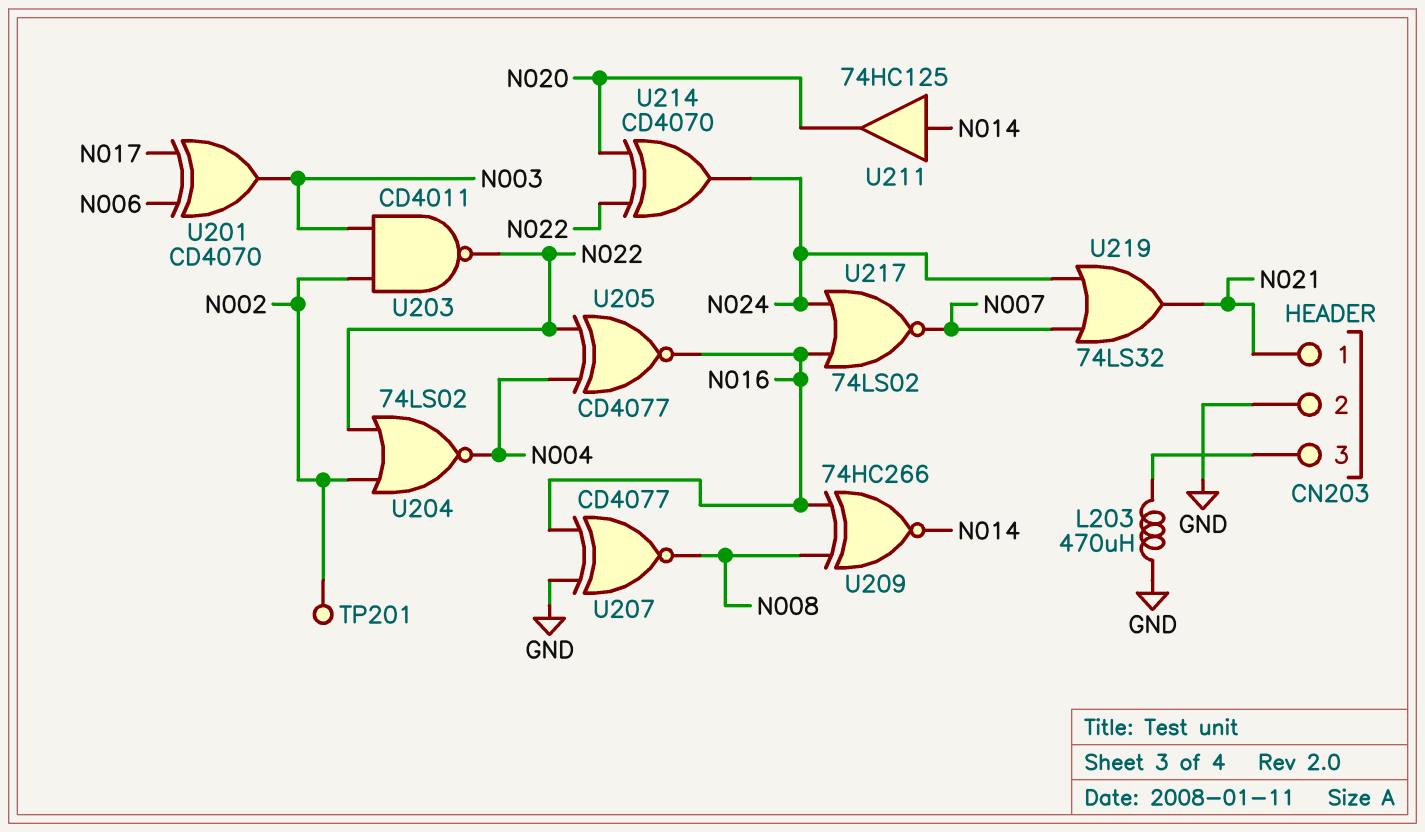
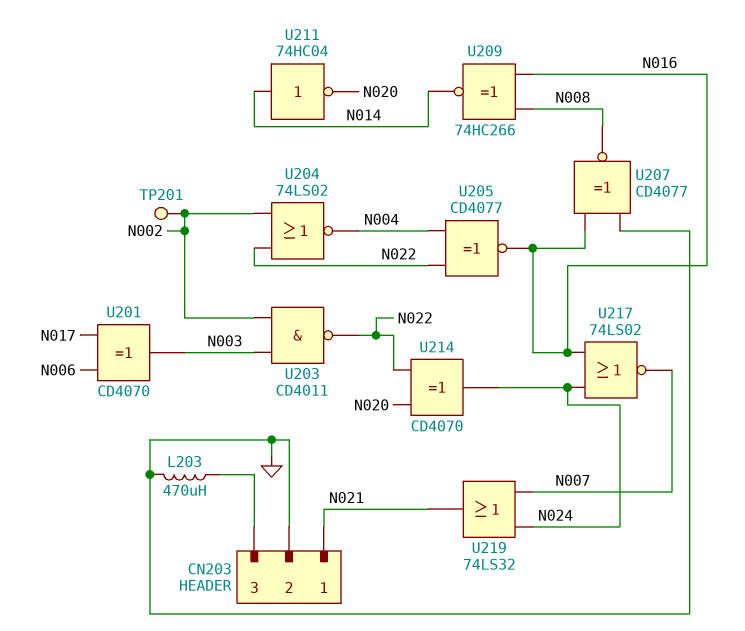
U211: buffer 74HC125 (in N014, out N020) -> NOT 74HC04 (in N014, out N020)

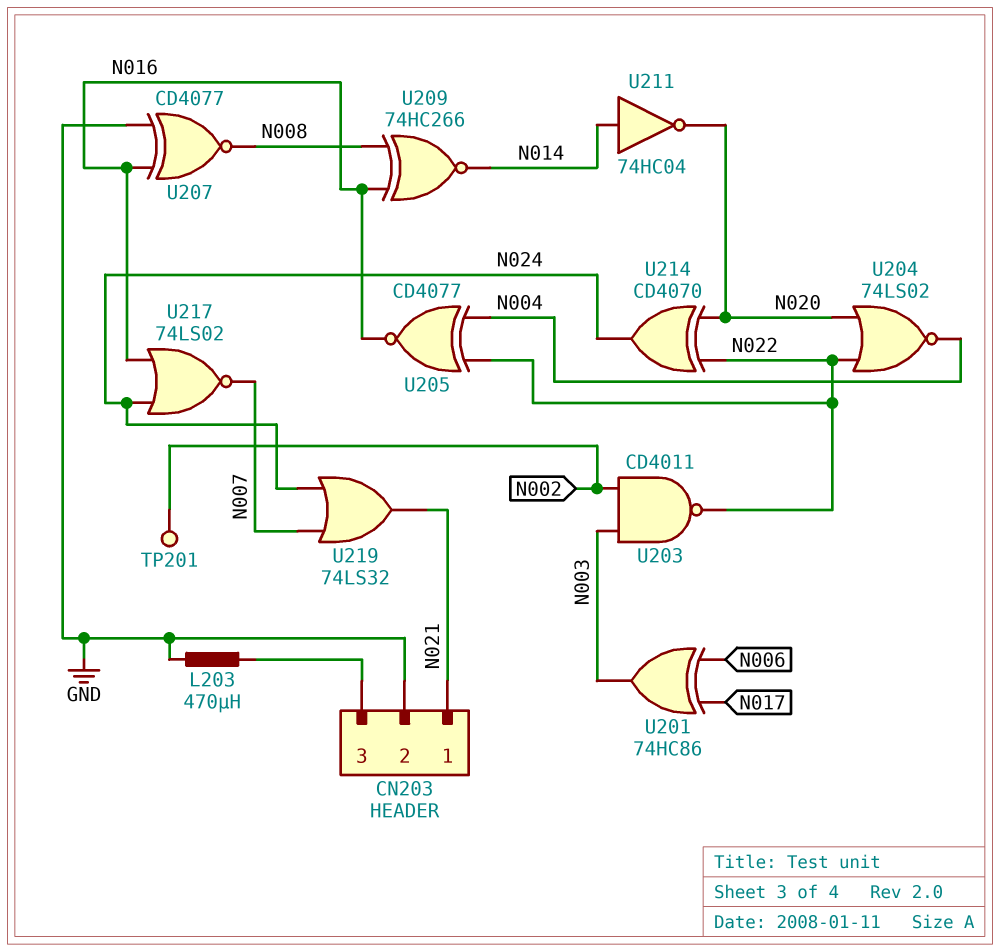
U201: XOR CD4070 (in N006, in N017, out N003) -> XOR 74HC86 (in N006, in N017, out N003)
U204: NOR 74LS02 (in N002, in N022, out N004) -> NOR 74LS02 (in N020, in N022, out N004)

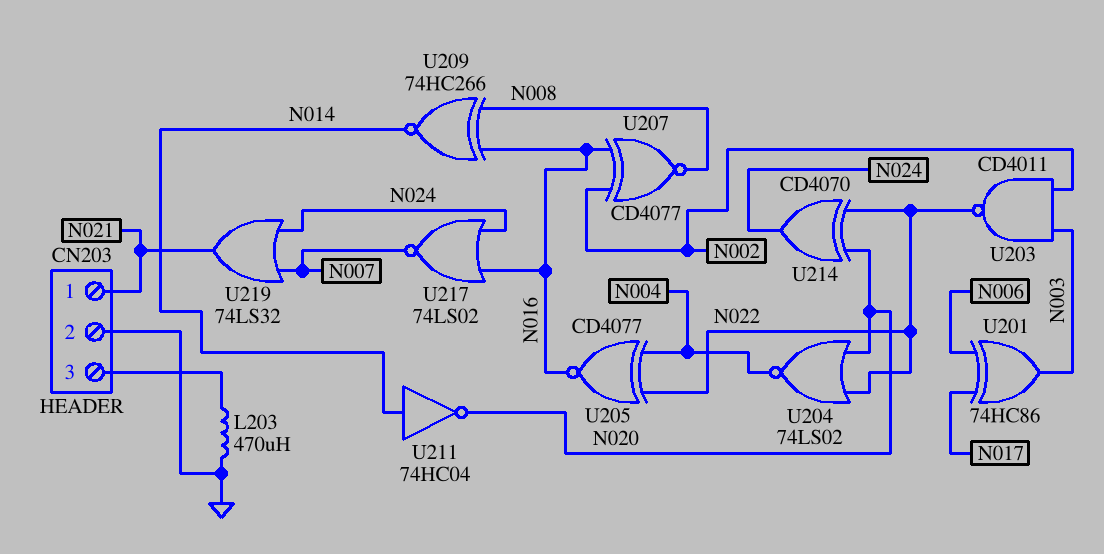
TP201: test point (N002) -> none
U207: XNOR CD4077 (in GND, in N016, out N008) -> XNOR CD4077 (in N002, in N016, out N008)

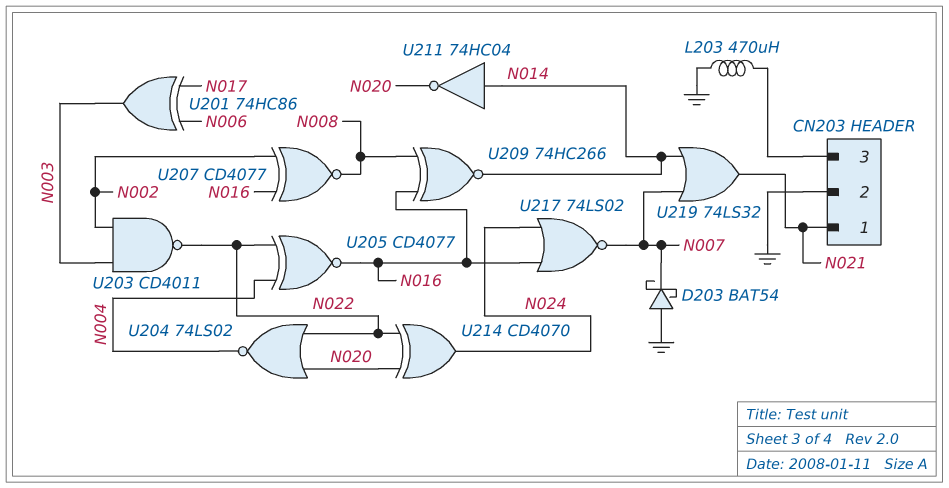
D203: none -> schottky BAT54 (A GND, K N007)
U219: OR 74LS32 (in N007, in N024, out N021) -> OR 74LS32 (in N007, in N014, out N021)

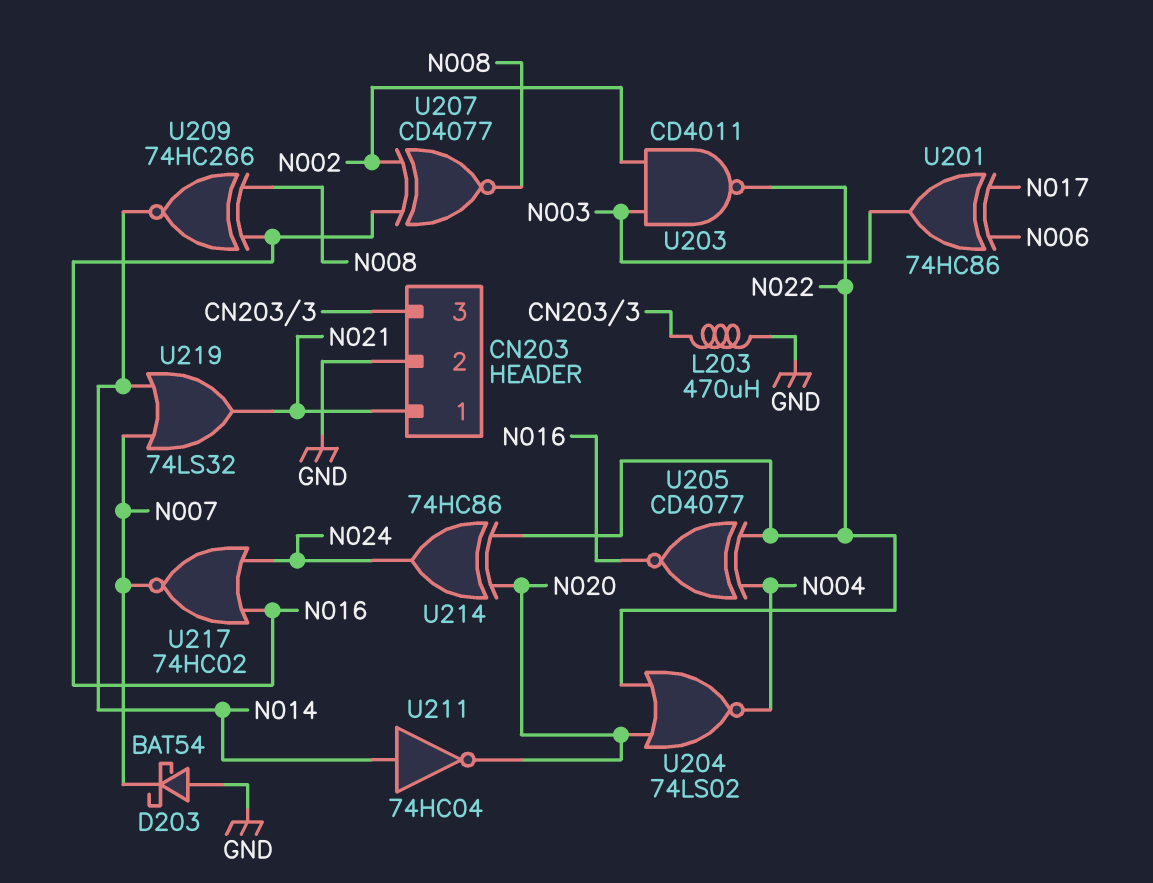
U214: XOR CD4070 (in N020, in N022, out N024) -> XOR 74HC86 (in N020, in N022, out N024)
U217: NOR 74LS02 (in N016, in N024, out N007) -> NOR 74HC02 (in N016, in N024, out N007)

